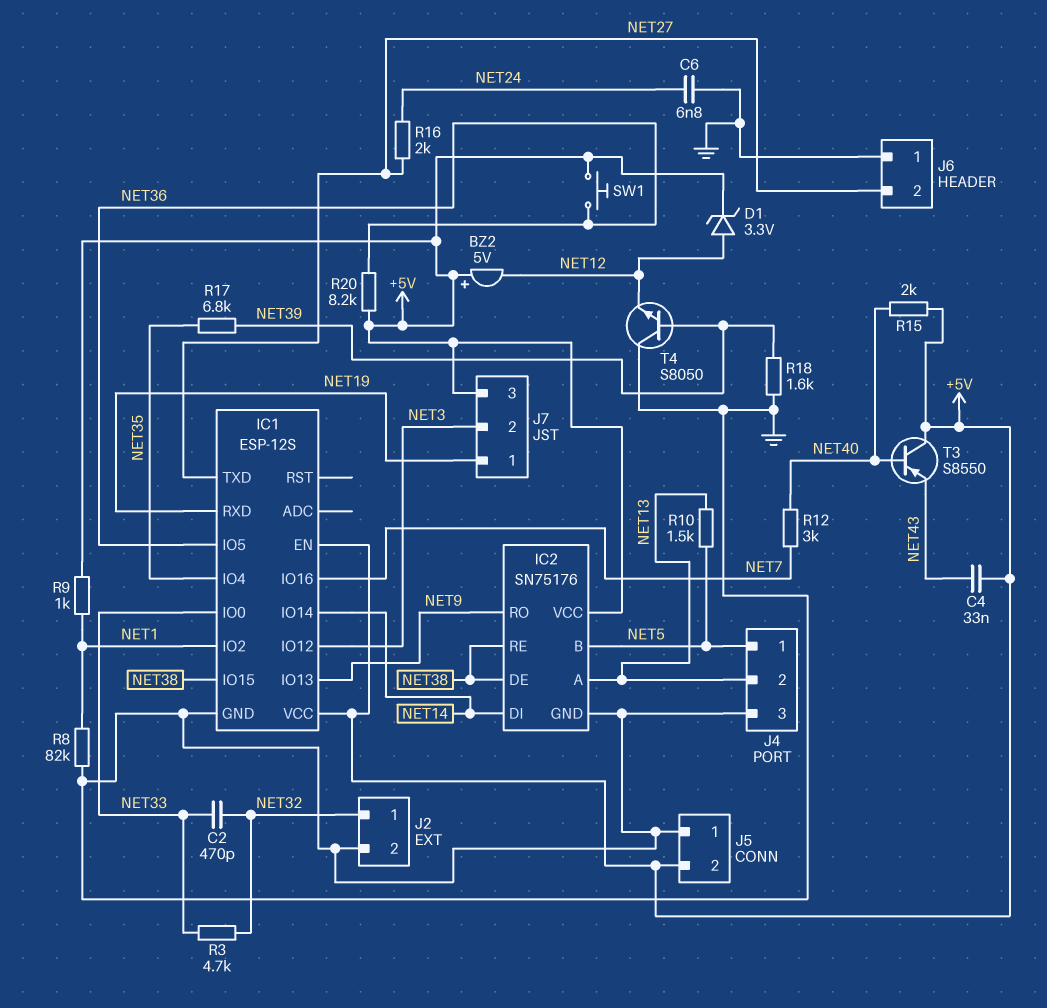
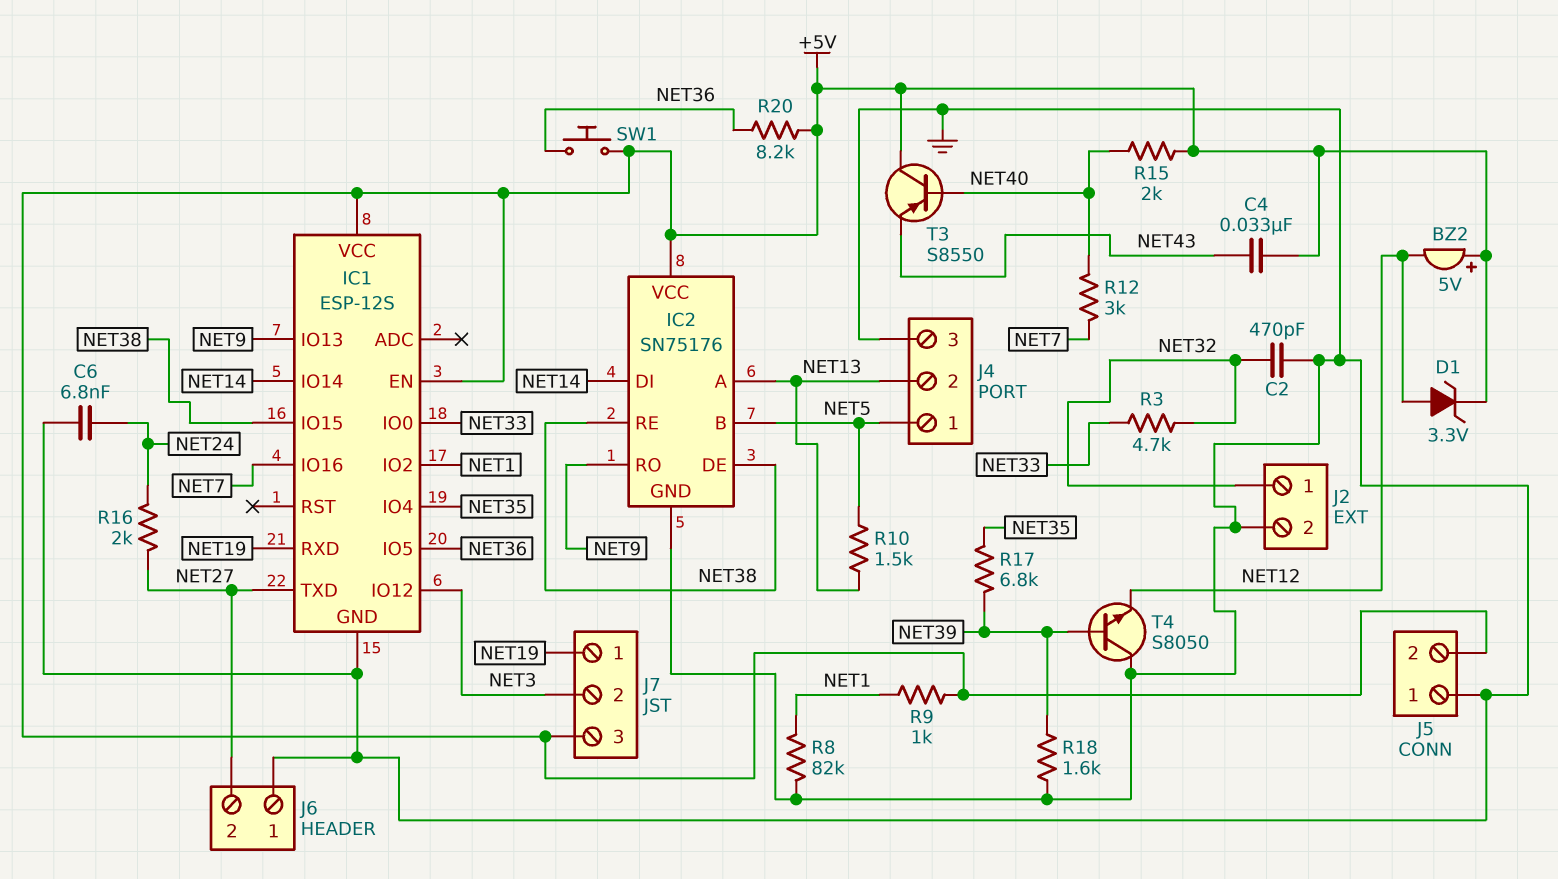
C2: 470pF (NET32, NET33) -> 470pF (GND, NET32)

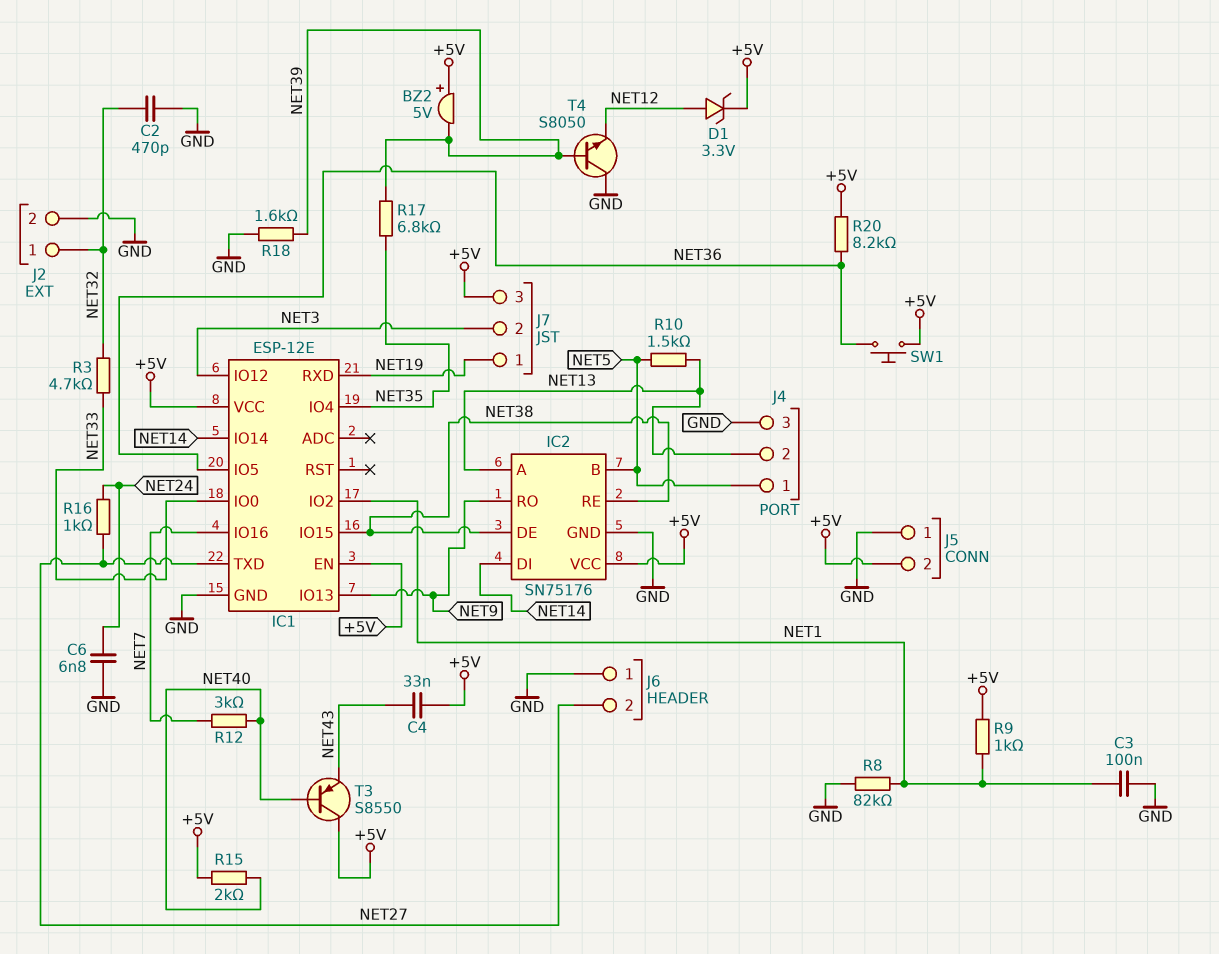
BZ2: buzzer 5V (plus +5V, minus NET12) -> buzzer 5V (plus +5V, minus NET39)
C3: none -> 100nF (GND, NET1)
IC1: ESP-12S -> ESP-12E
R16: 2k (NET24, NET27) -> 1k (NET24, NET27)

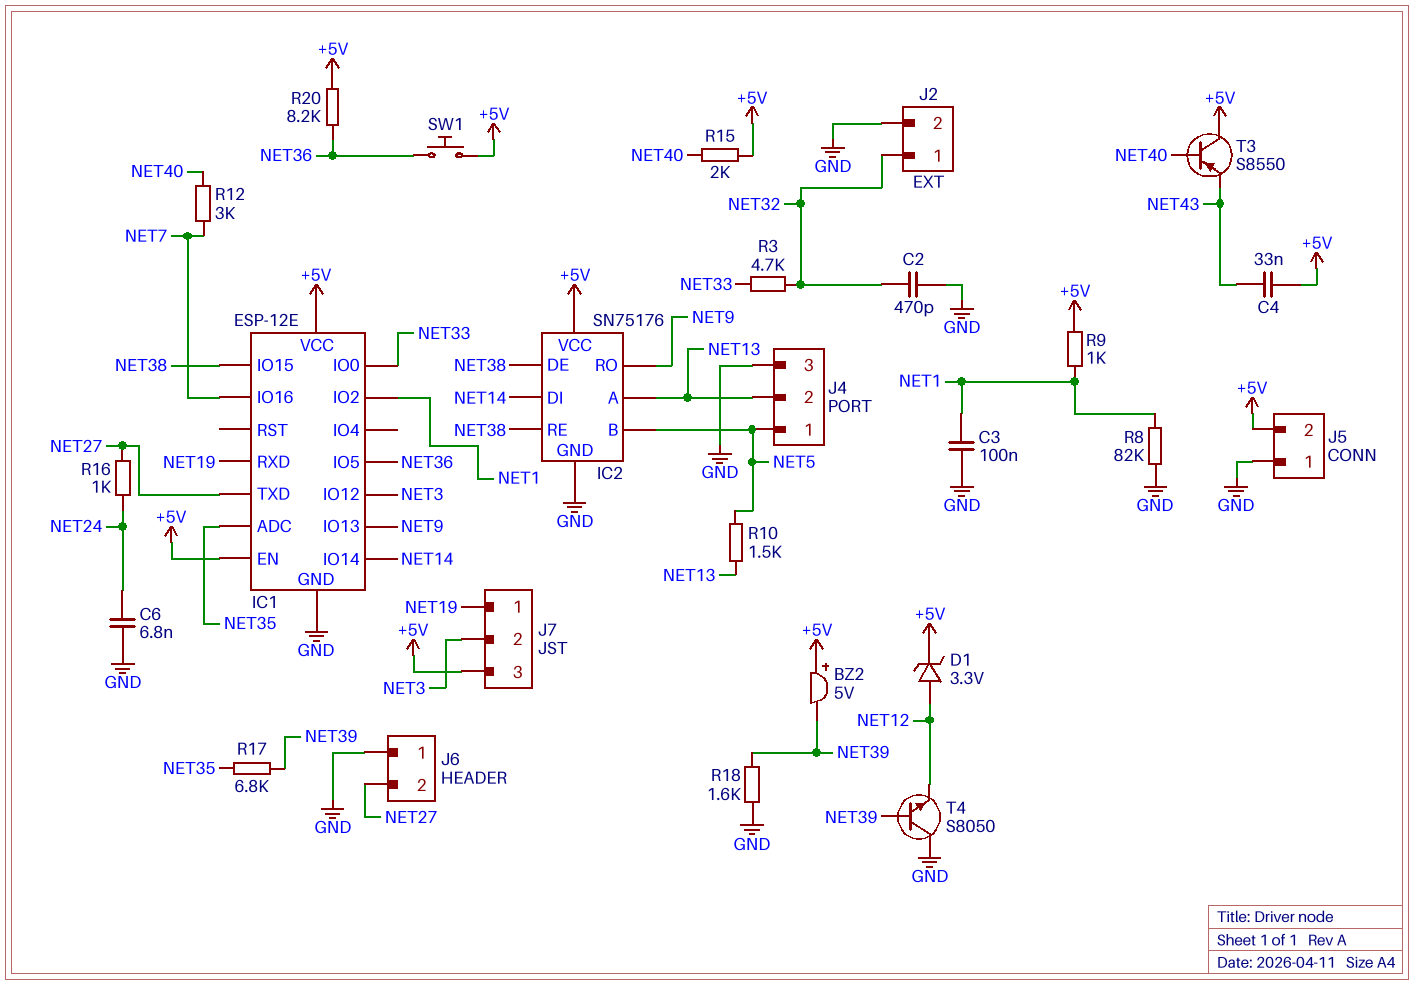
IC1 pin ADC: none -> NET35
IC1 pin IO4: NET35 -> none

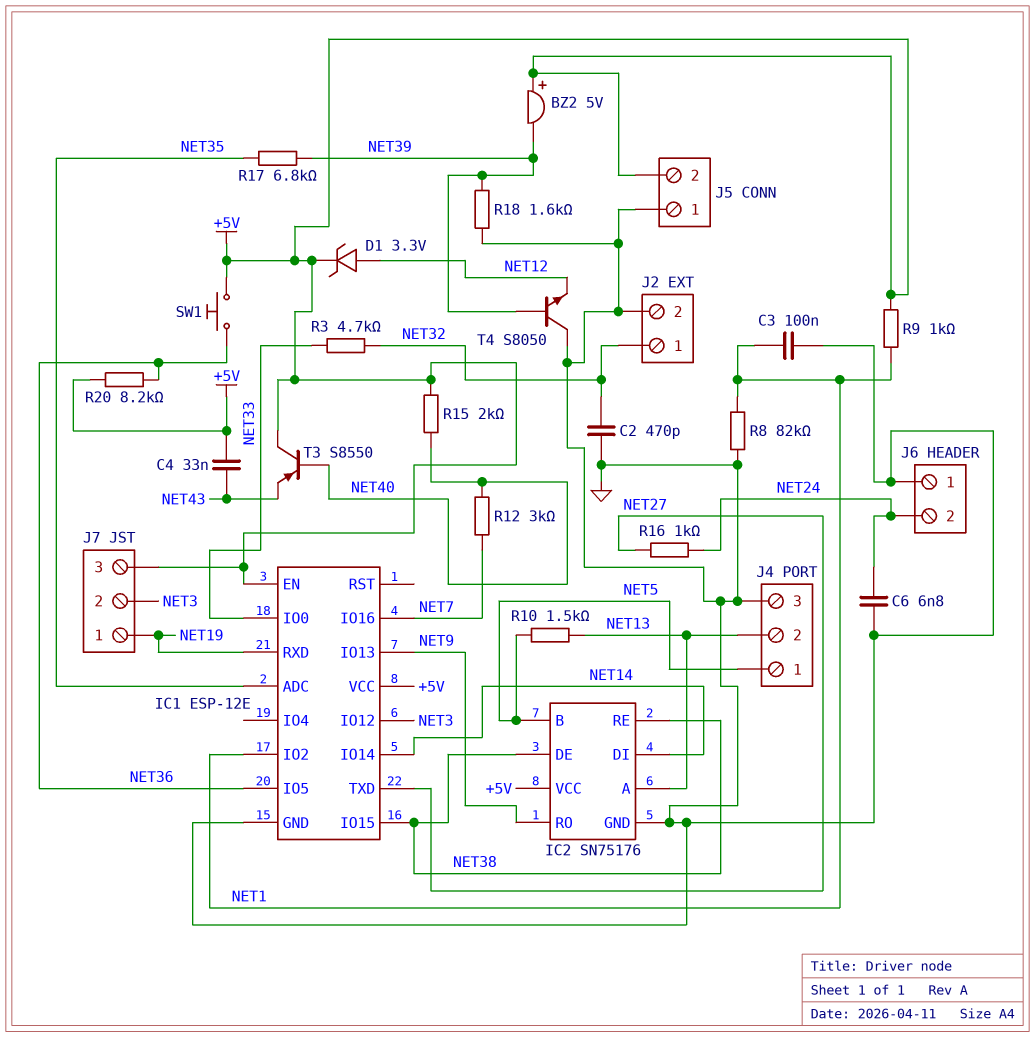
J6 pin 2: NET27 -> NET24

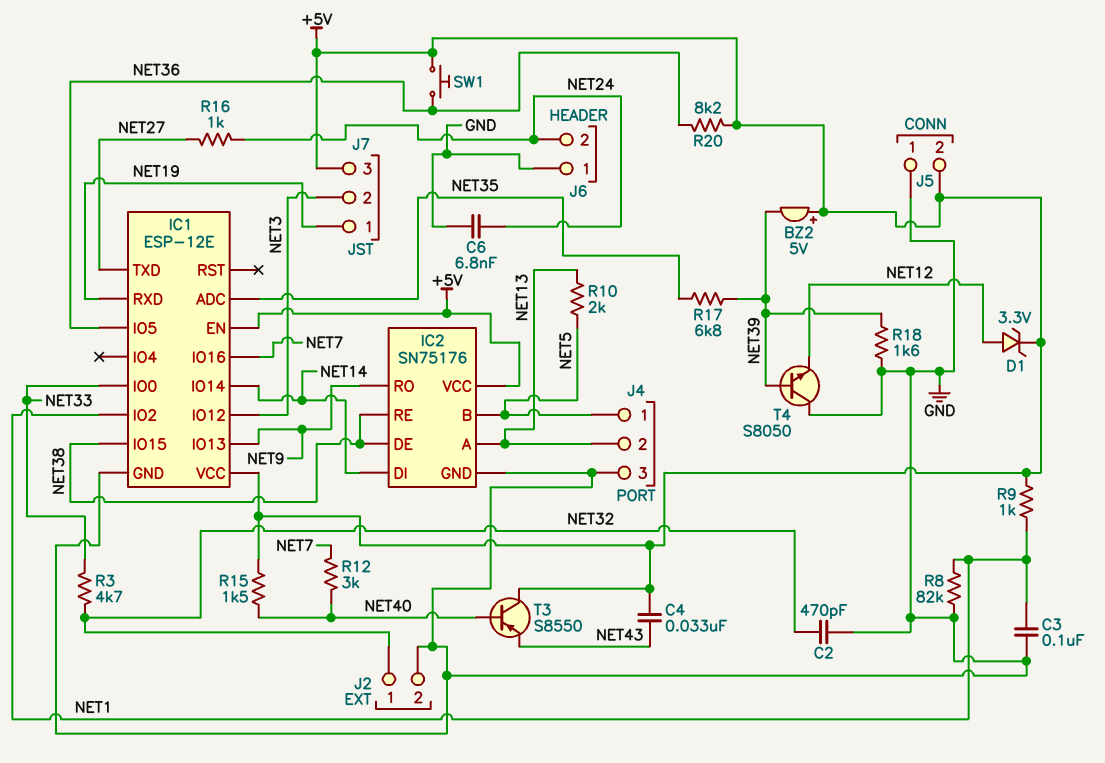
R10: 1.5k (NET5, NET13) -> 2k (NET5, NET13)
R15: 2k (+5V, NET40) -> 1.5k (+5V, NET40)

